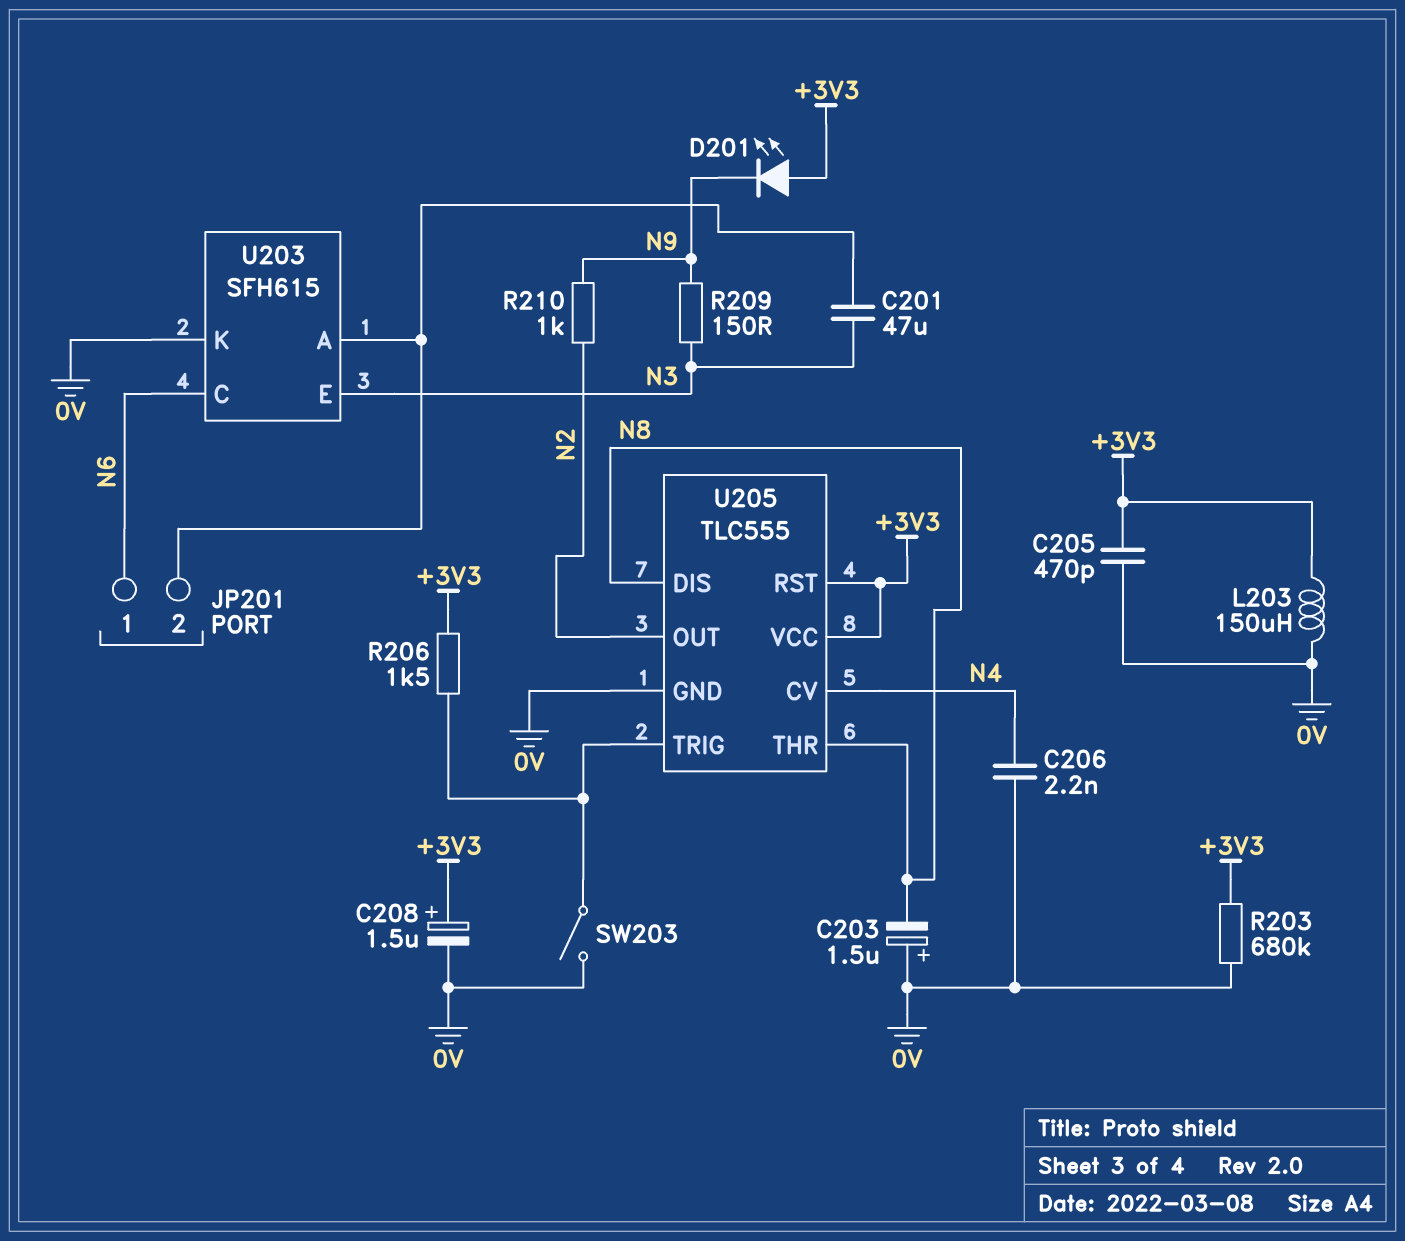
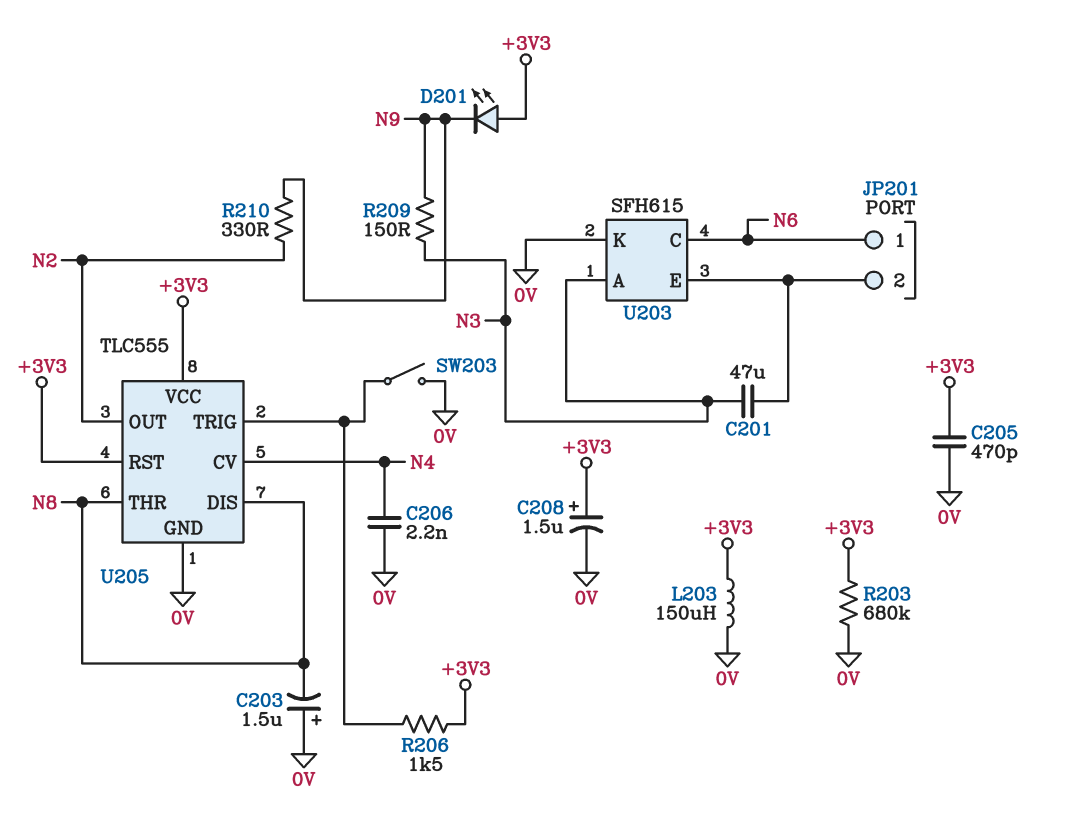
R210: 1k (N2, N9) -> 330 (N2, N9)
U203 pin A: JP201/2 -> N3
U203 pin E: N3 -> JP201/2

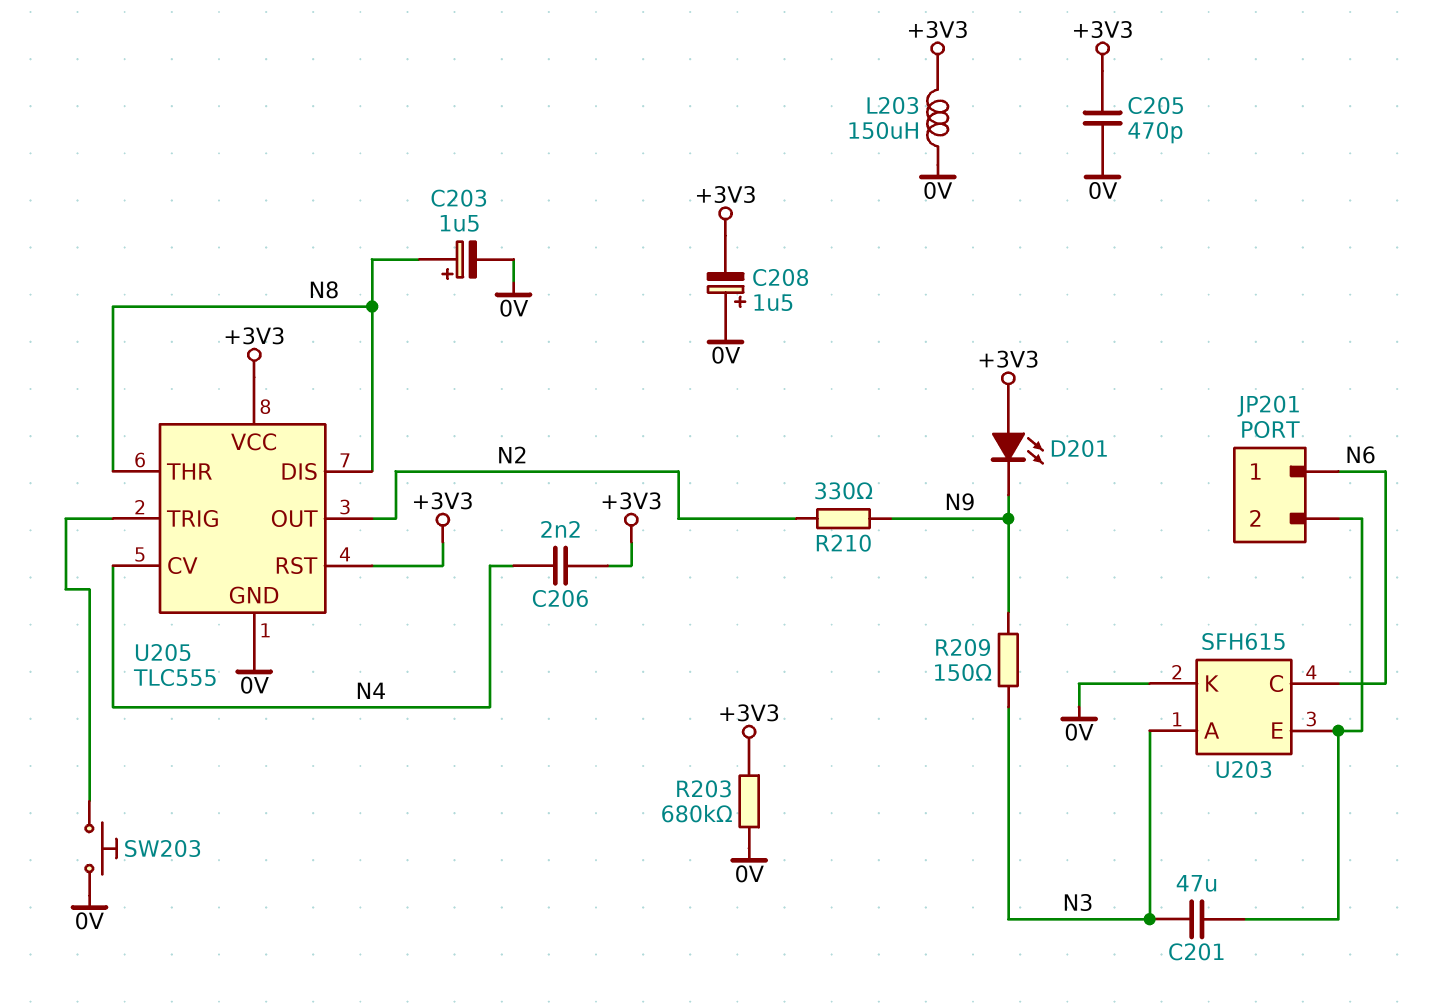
C203: 1.5uF (plus 0V, minus N8) -> 1.5uF (plus N8, minus 0V)
C206: 2.2nF (0V, N4) -> 2.2nF (+3V3, N4)
C208: 1.5uF (plus +3V3, minus 0V) -> 1.5uF (plus 0V, minus +3V3)
R206: 1.5k (+3V3, U205/TRIG) -> none
SW203: switch (0V, U205/TRIG) -> button (0V, U205/TRIG)

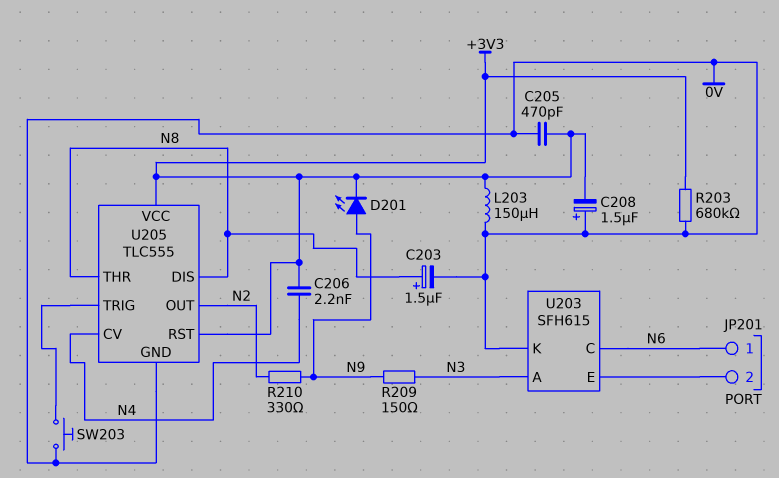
C201: 47uF (JP201/2, N3) -> none
D201: LED (A +3V3, K N9) -> LED (A N9, K +3V3)

